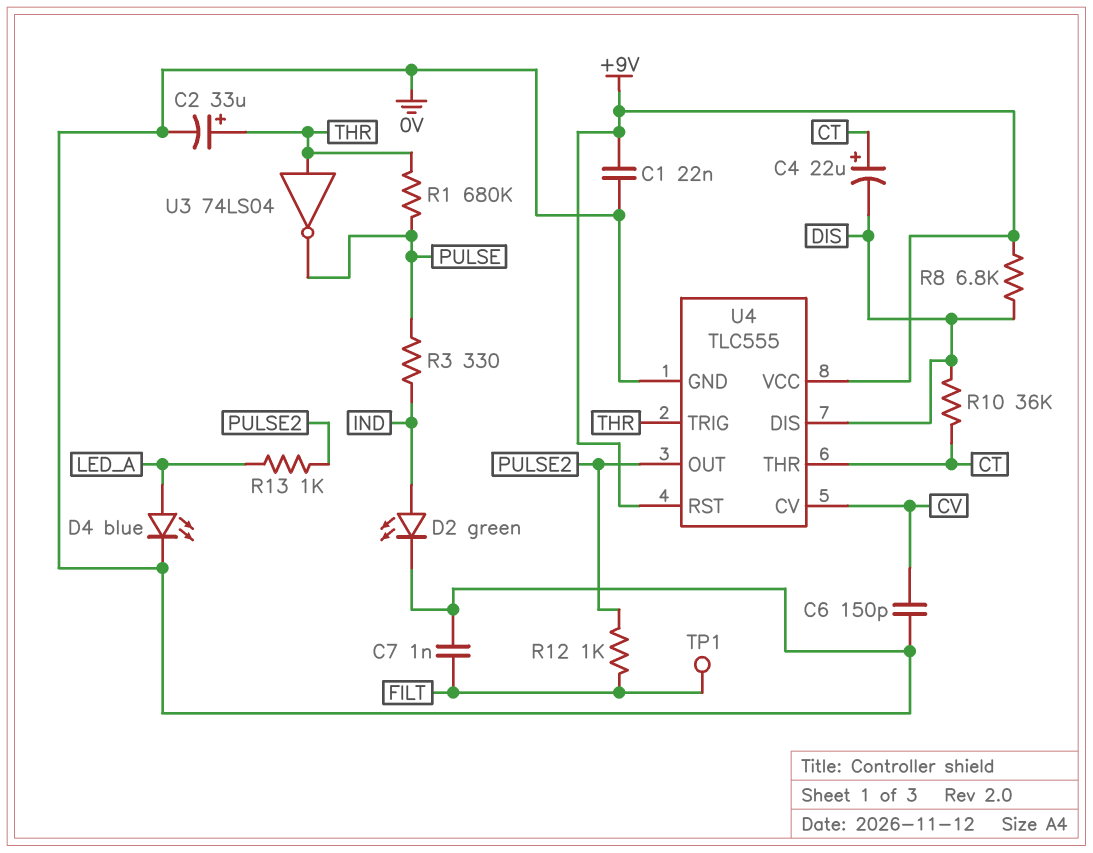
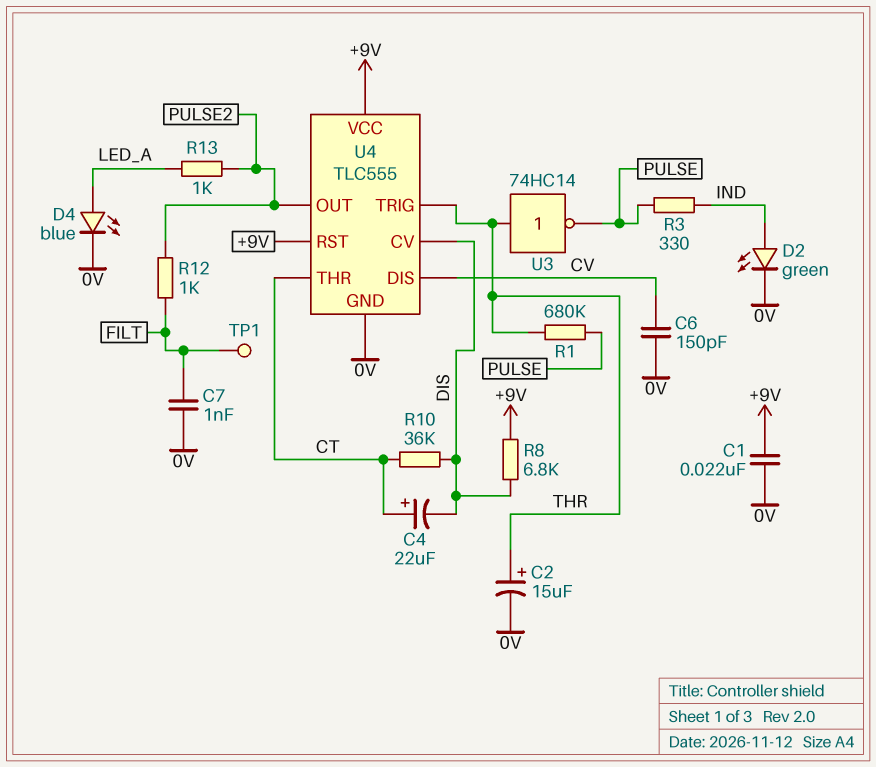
C2: 33uF (plus THR, minus 0V) -> 15uF (plus THR, minus 0V)
U3: NOT 74LS04 (in THR, out PULSE) -> NOT 74HC14 (in THR, out PULSE)
U4 pin CV: CV -> DIS
U4 pin DIS: DIS -> CV

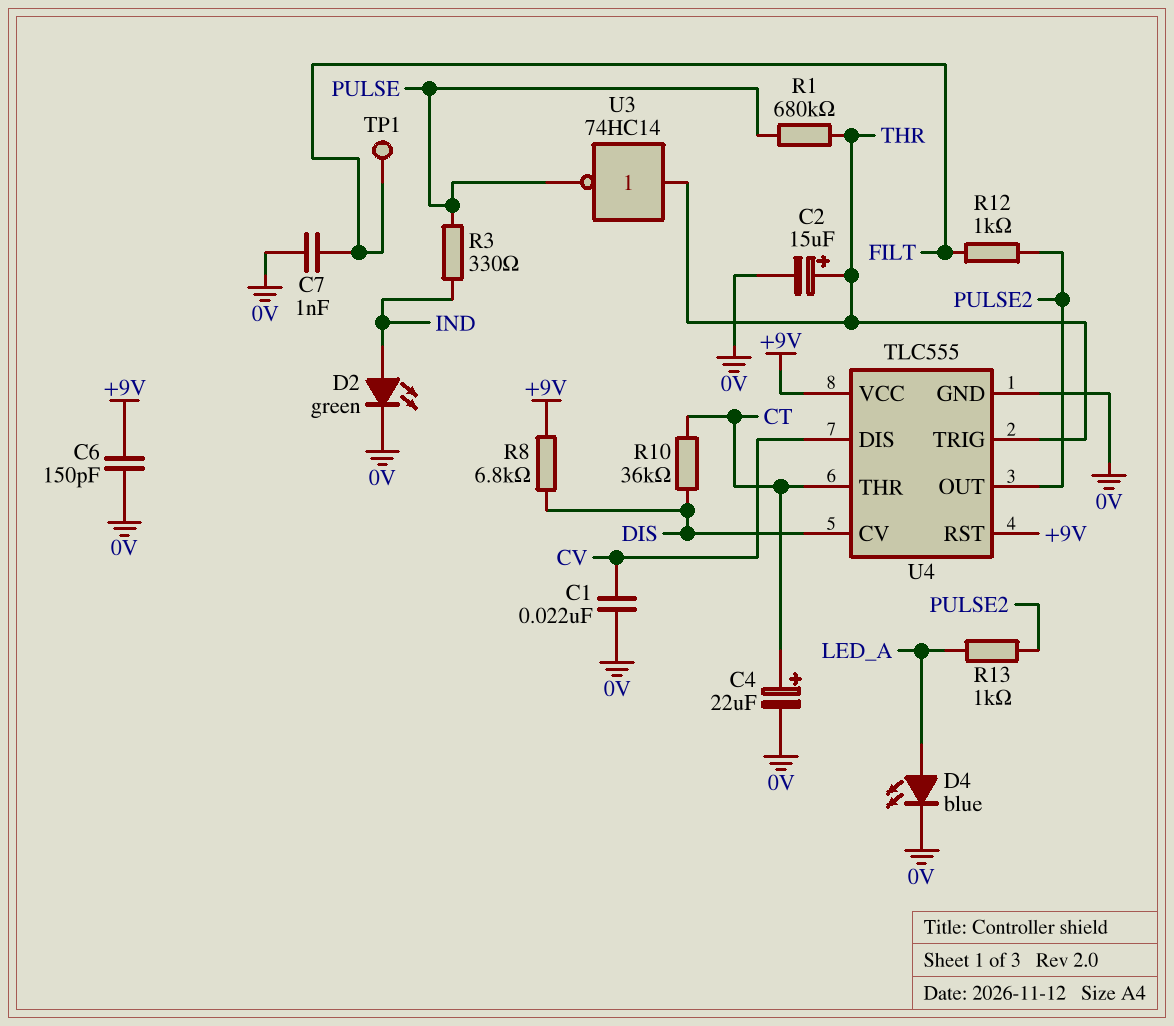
C1: 22nF (+9V, 0V) -> 22nF (0V, CV)
C4: 22uF (plus CT, minus DIS) -> 22uF (plus CT, minus 0V)
C6: 150pF (0V, CV) -> 150pF (+9V, 0V)

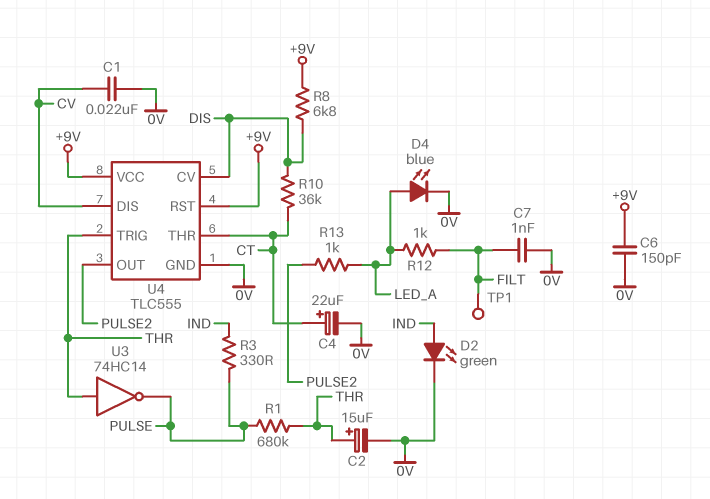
R12: 1k (FILT, PULSE2) -> 1k (FILT, LED_A)

